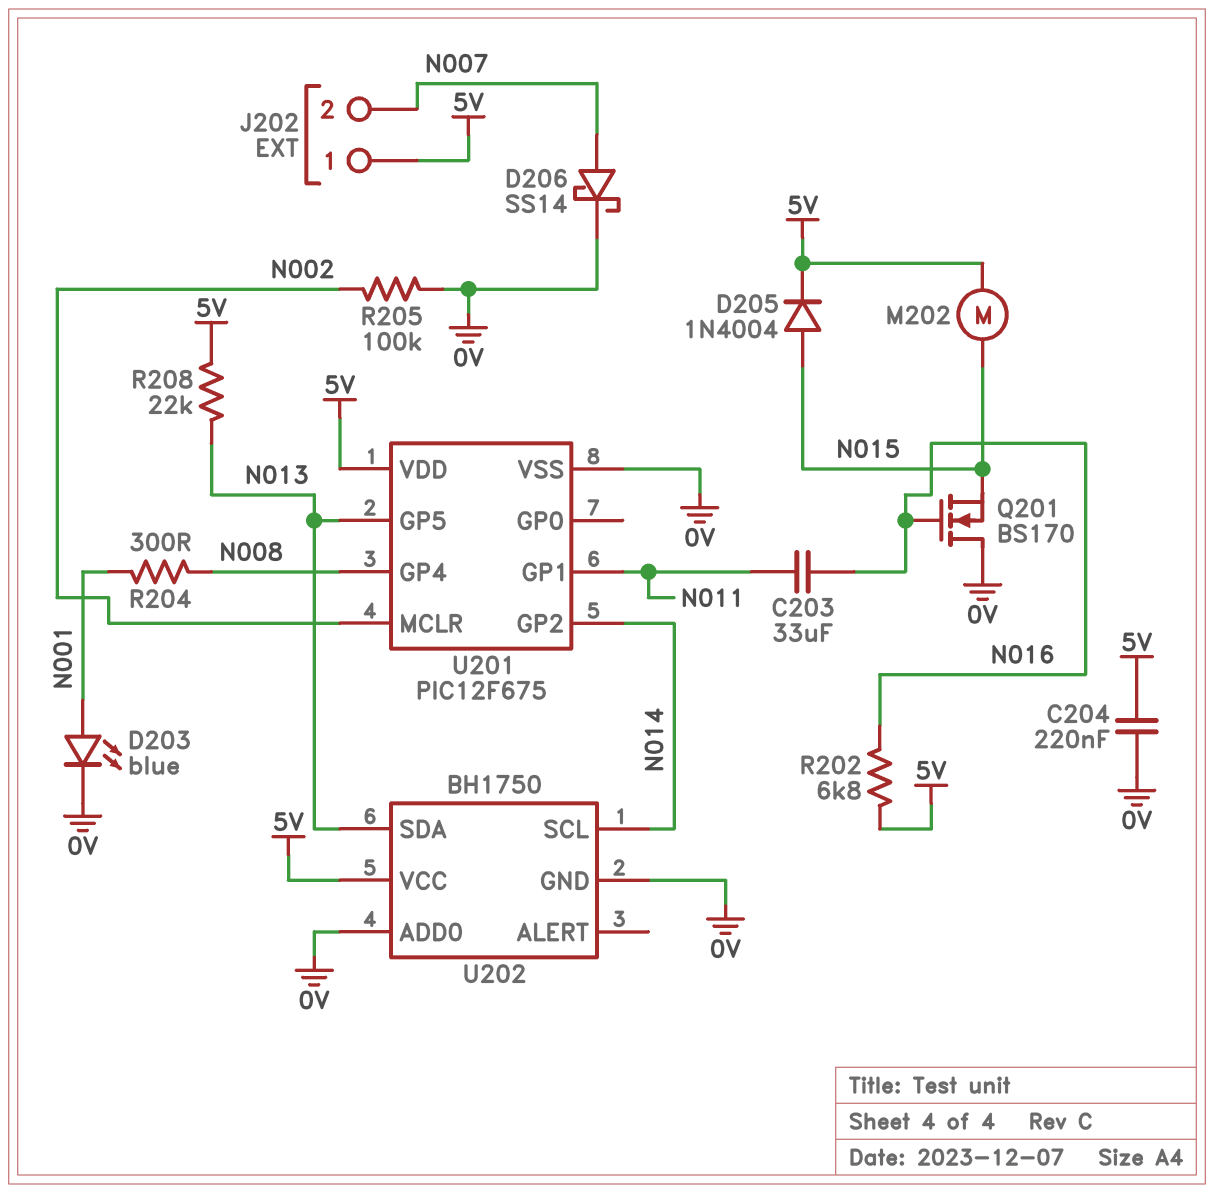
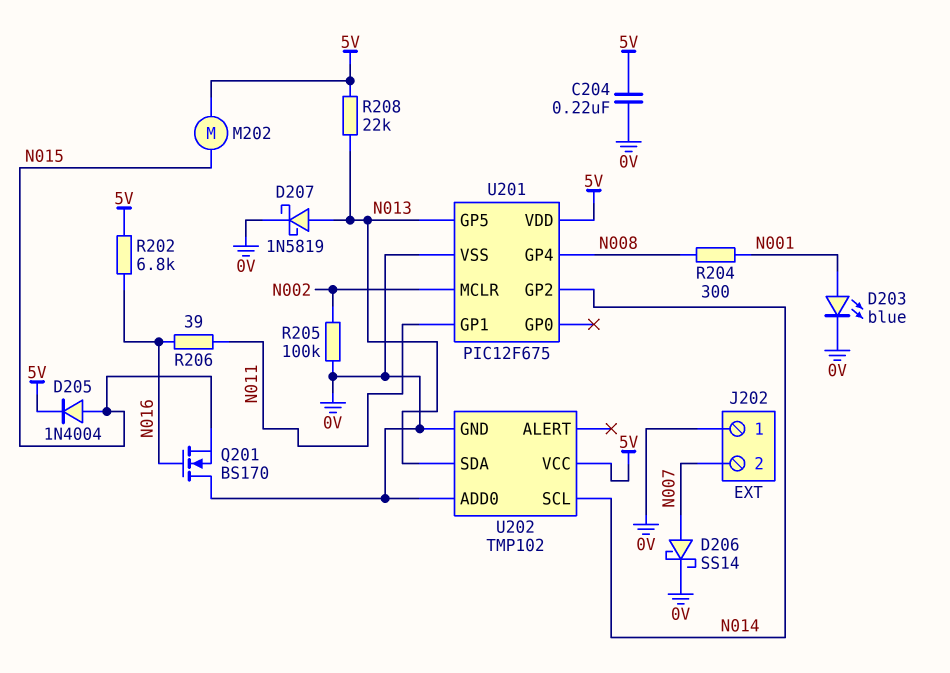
C203: 33uF (N011, N016) -> none
D207: none -> schottky 1N5819 (A N013, K 0V)
J202 pin 1: 5V -> 0V
R206: none -> 39 (N011, N016)
U202: BH1750 -> TMP102

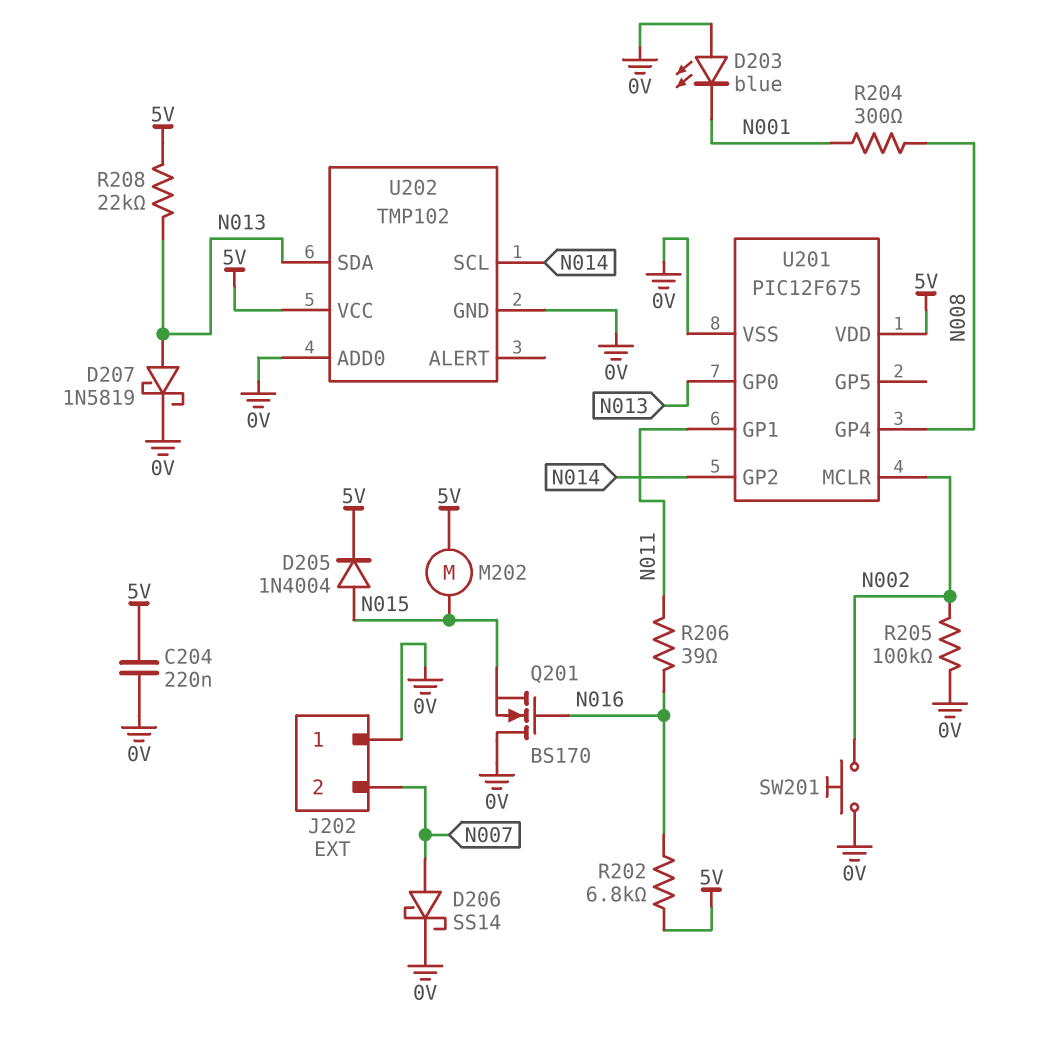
D203: LED blue (A N001, K 0V) -> LED blue (A 0V, K N001)
SW201: none -> button (0V, N002)
U201 pin GP0: none -> N013
U201 pin GP5: N013 -> none

